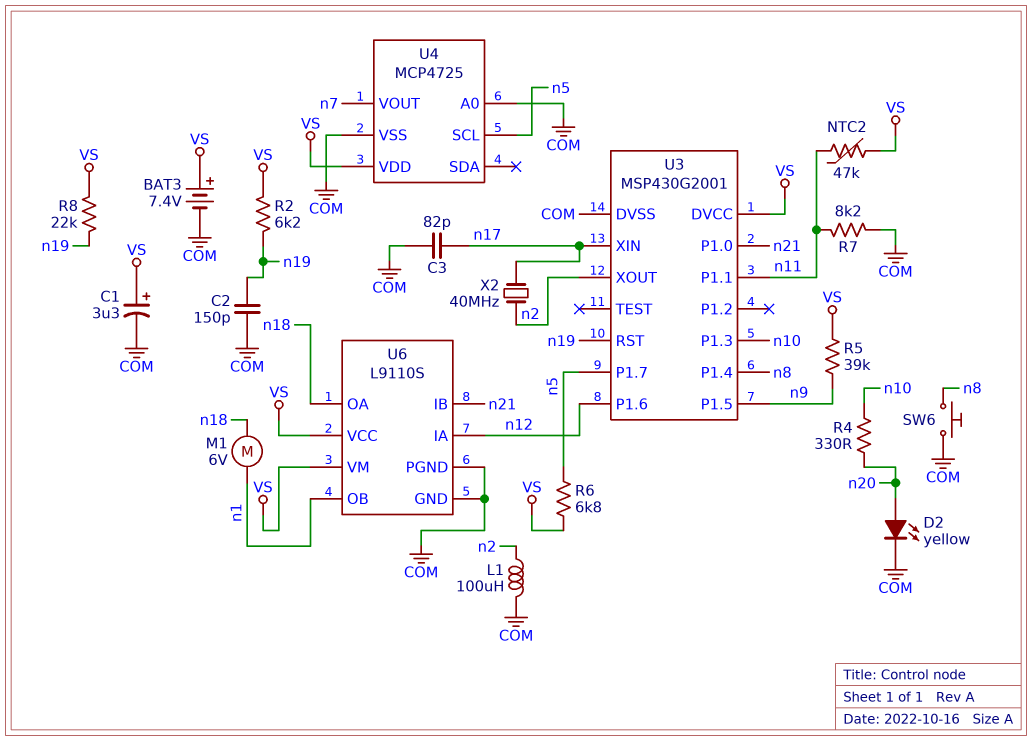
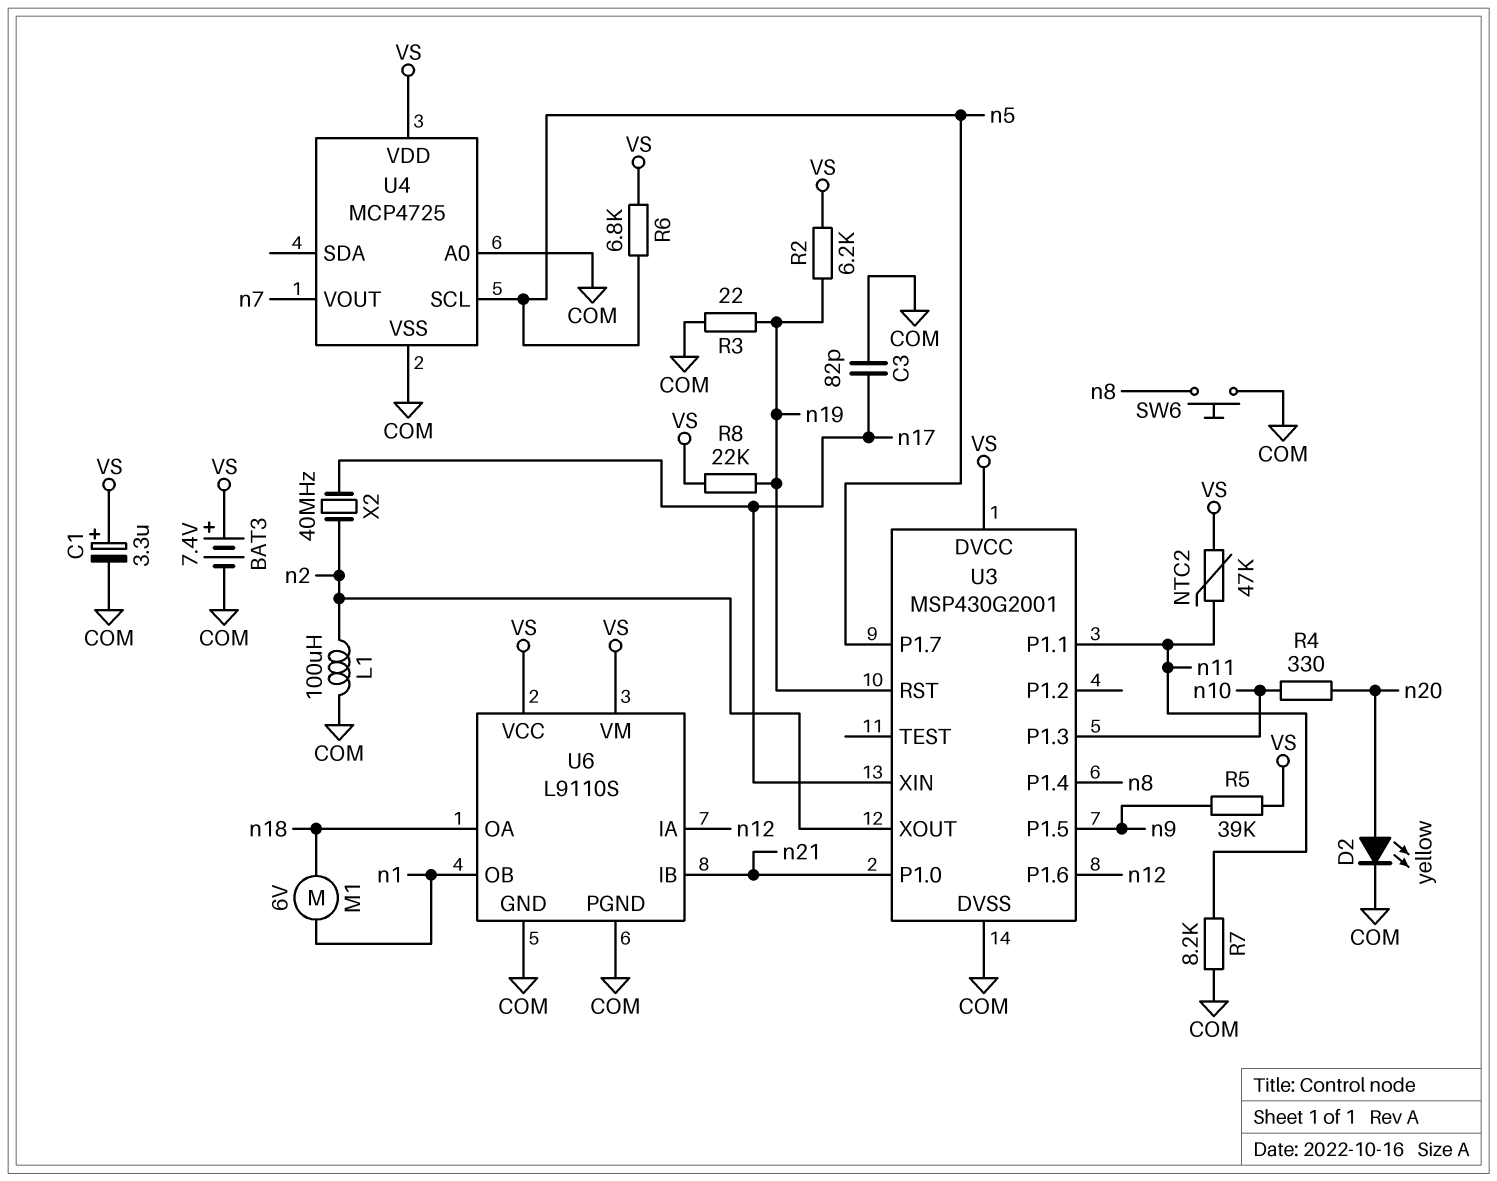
C2: 150pF (COM, n19) -> none
R3: none -> 22 (COM, n19)

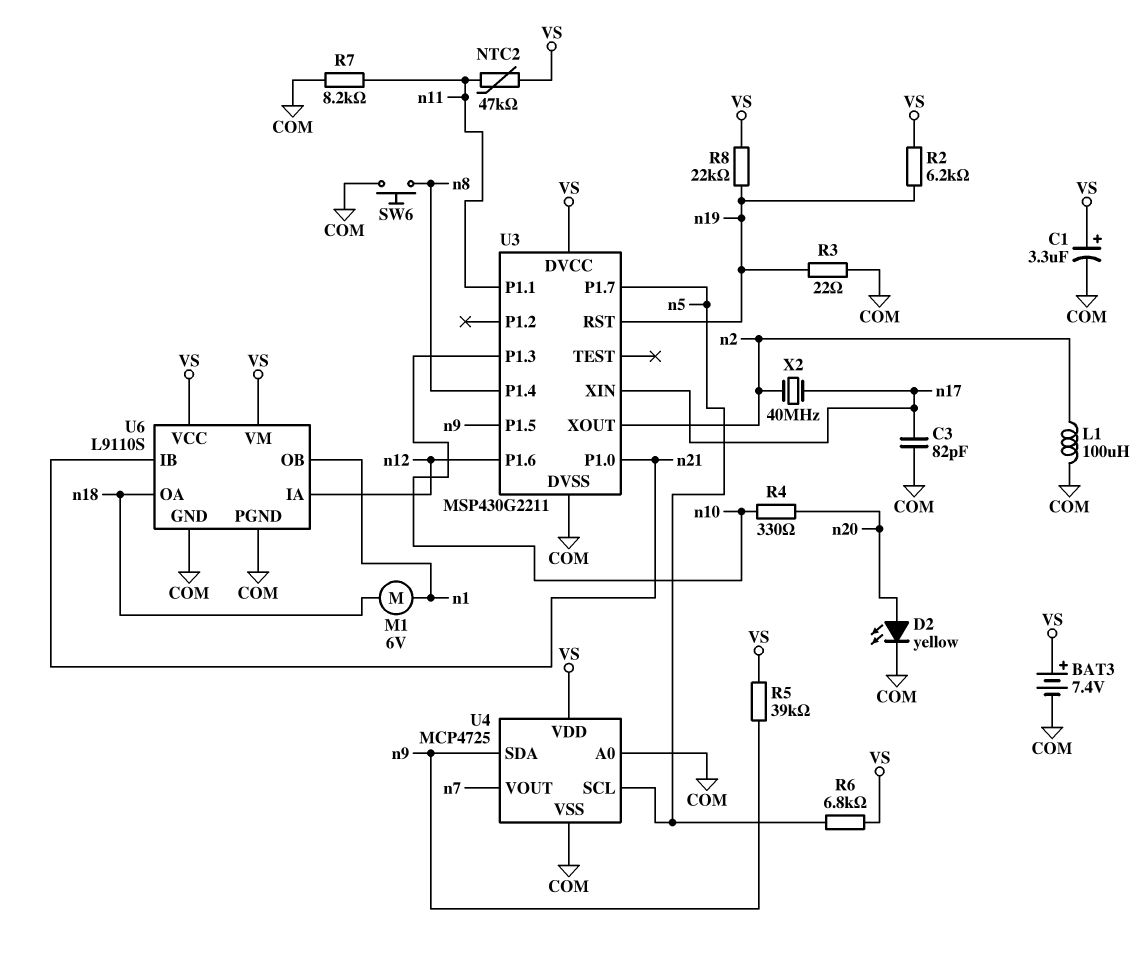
U3: MSP430G2001 -> MSP430G2211
U4 pin SDA: none -> n9

